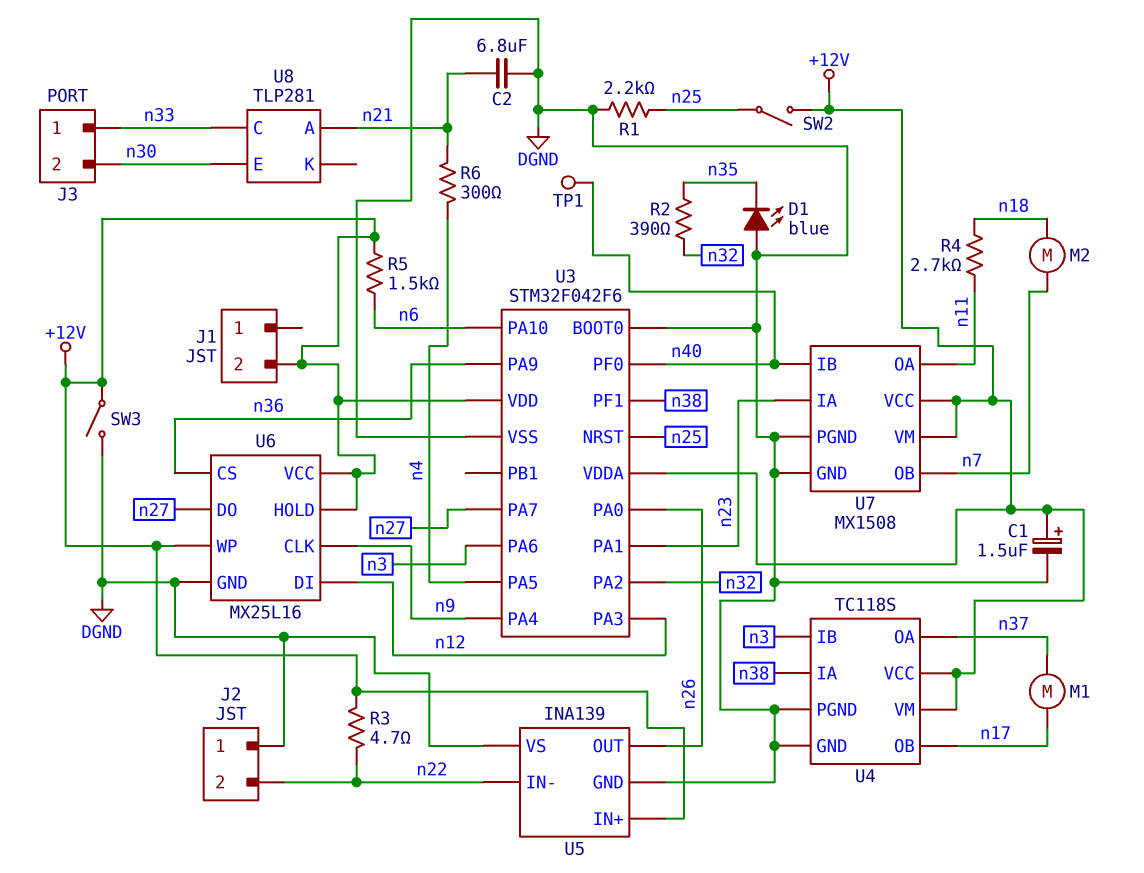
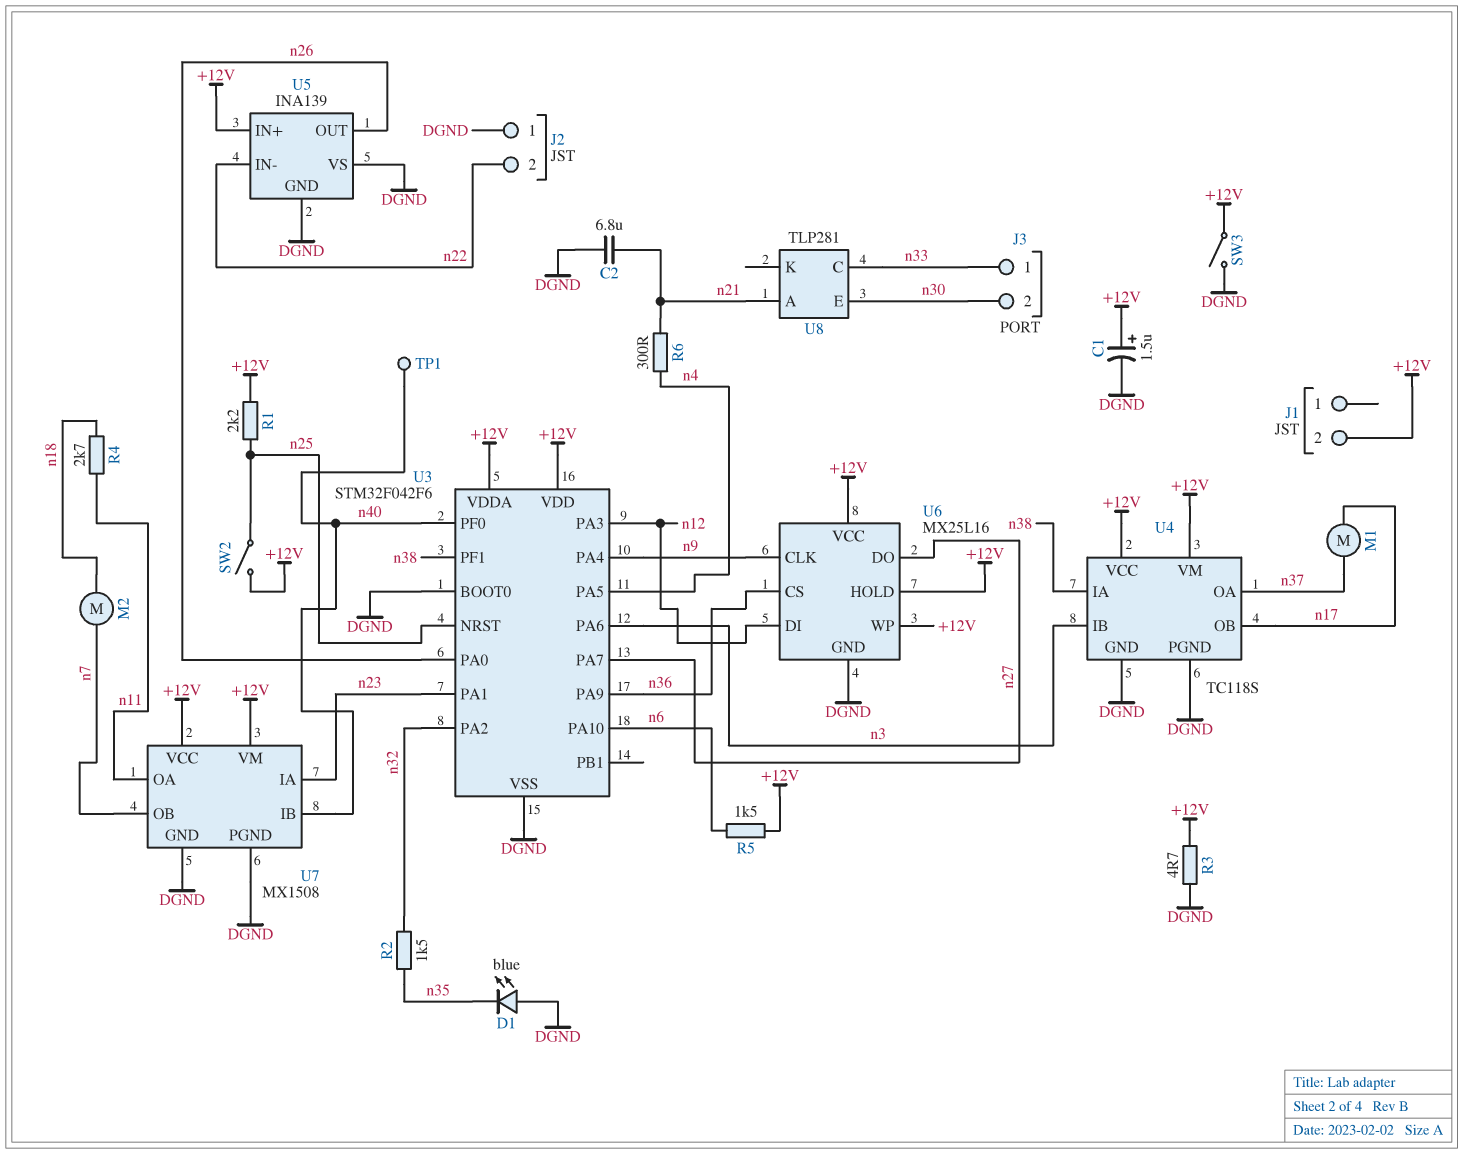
R1: 2.2k (DGND, n25) -> 2.2k (+12V, n25)
R2: 390 (n32, n35) -> 1.5k (n32, n35)
R3: 4.7 (+12V, n22) -> 4.7 (+12V, DGND)

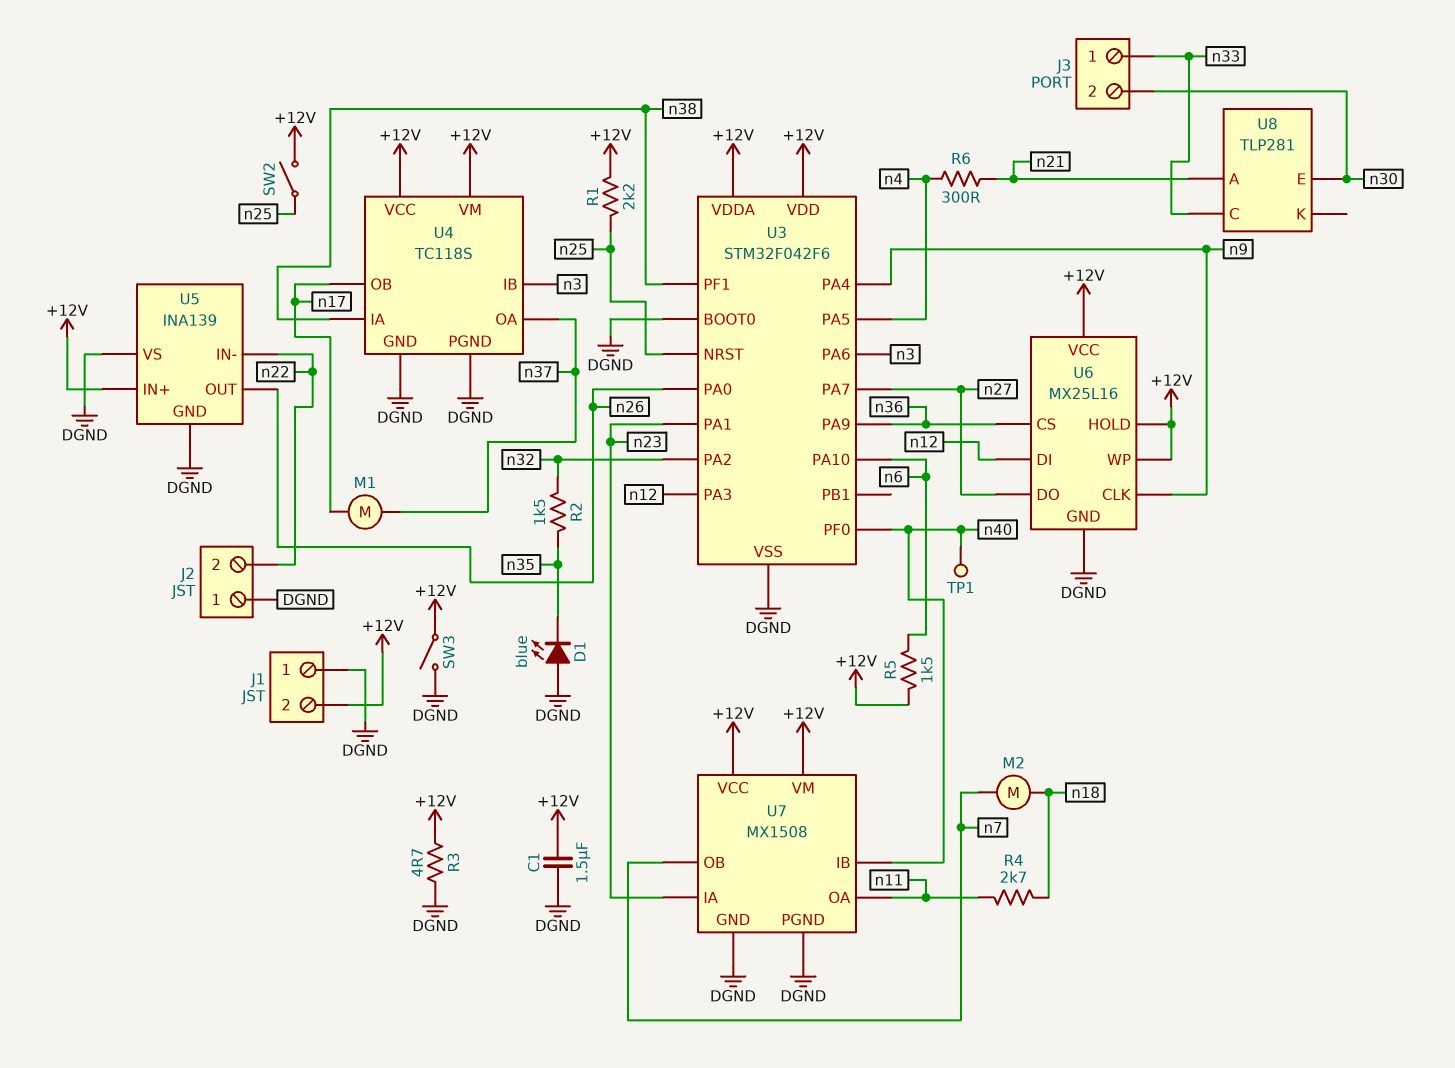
C1: 1.5uF (plus +12V, minus DGND) -> 1.5uF (+12V, DGND)
C2: 6.8uF (DGND, n21) -> none
J1 pin 1: none -> DGND

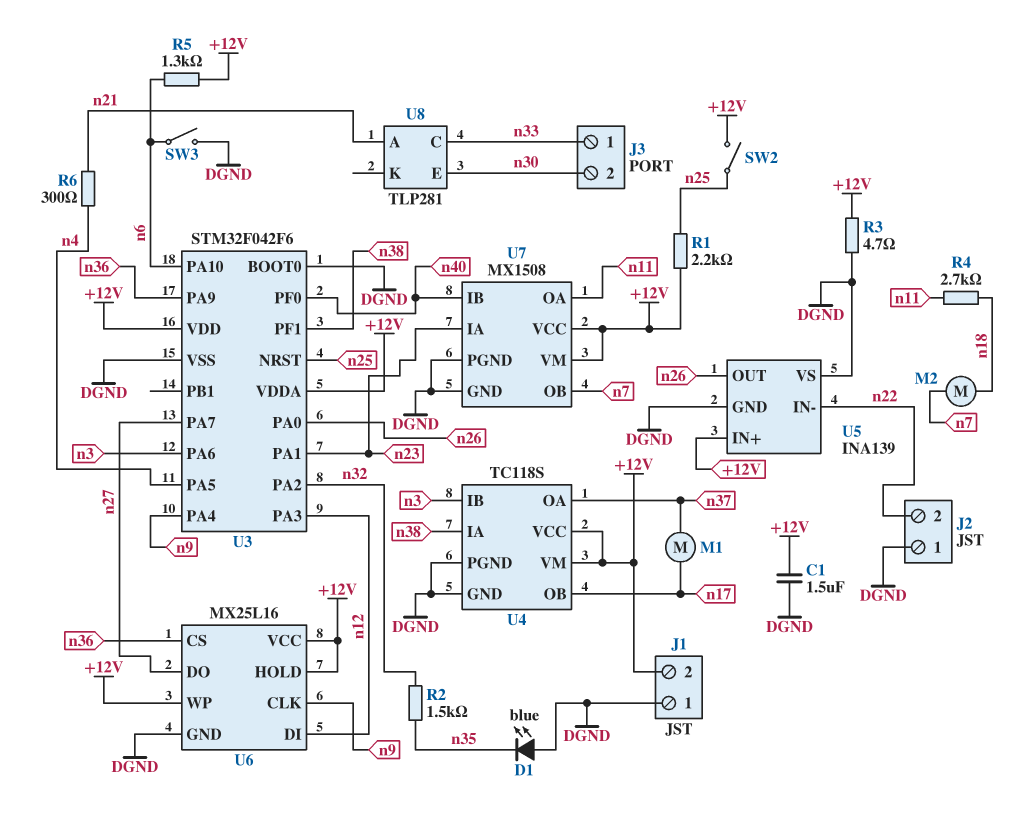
R5: 1.5k (+12V, n6) -> 1.3k (+12V, n6)
SW3: switch (+12V, DGND) -> switch (DGND, n6)
TP1: test point (n40) -> none

